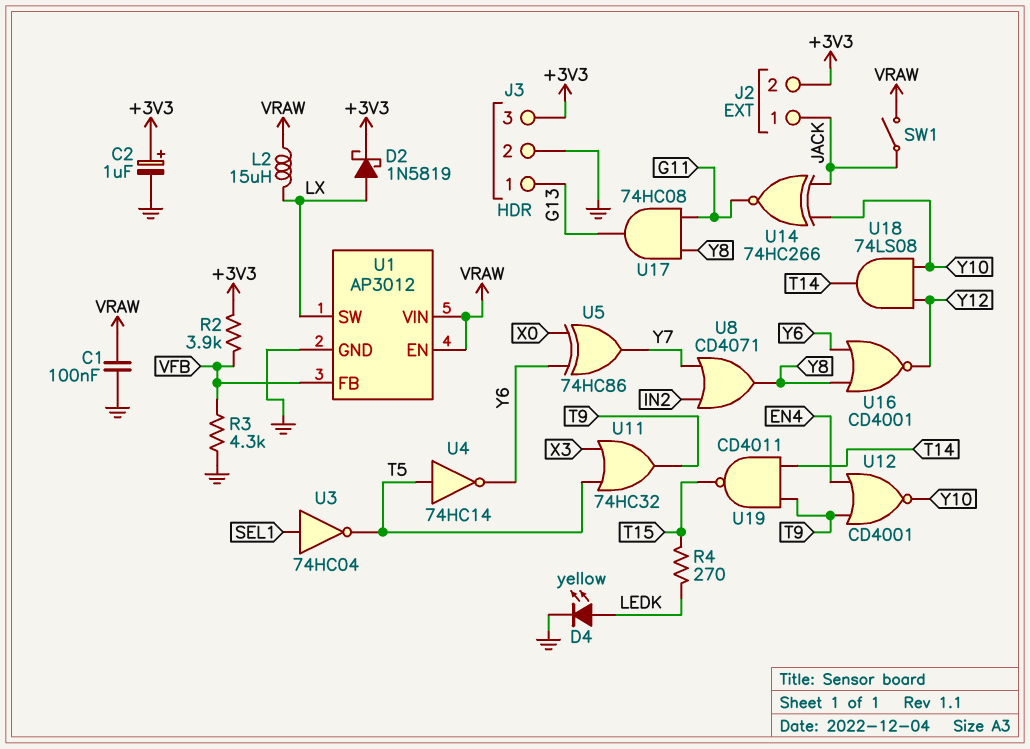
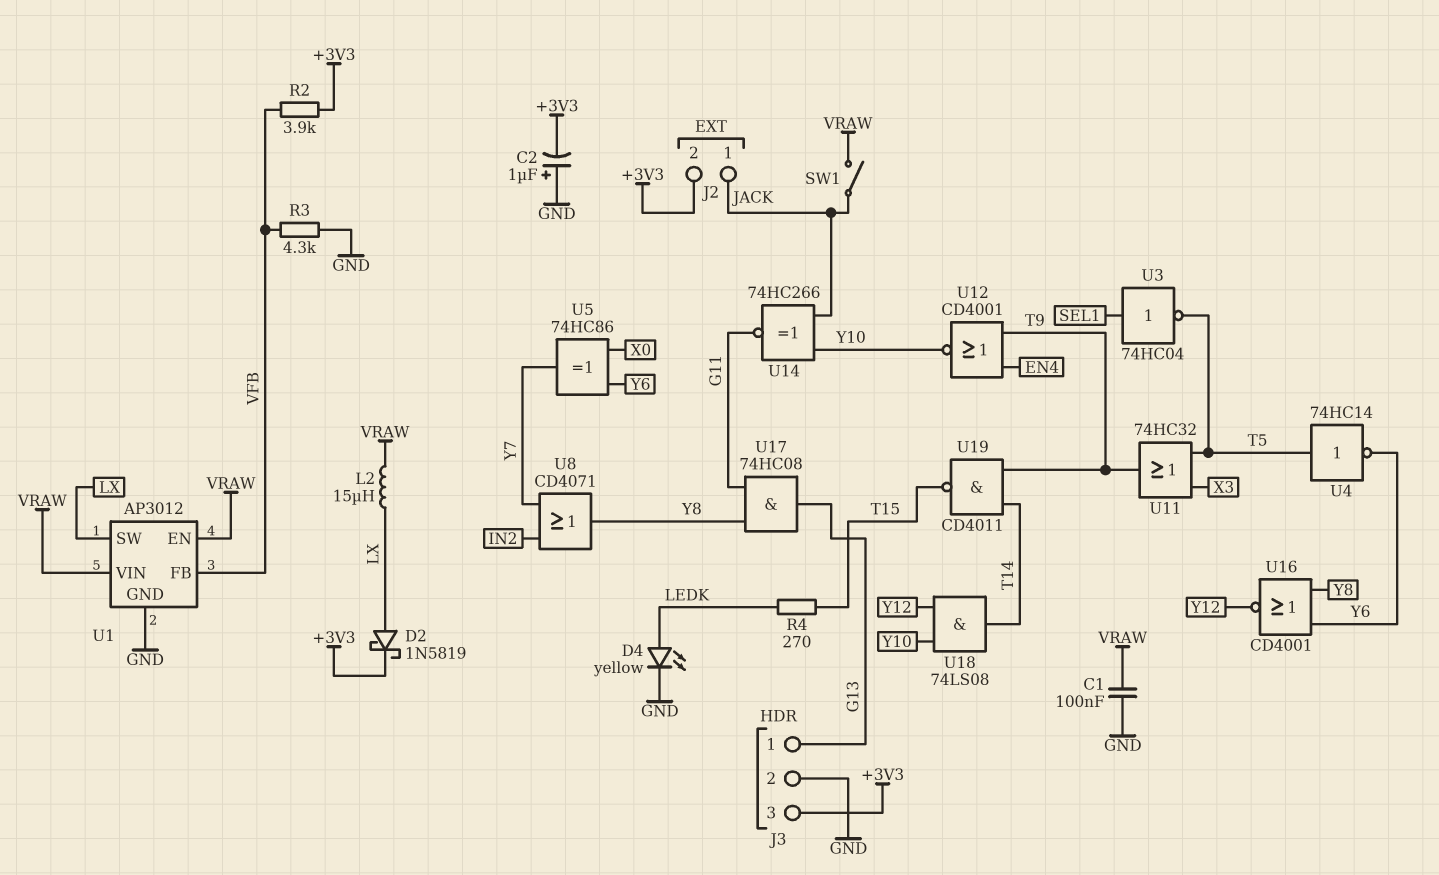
C2: 1uF (plus +3V3, minus GND) -> 1uF (plus GND, minus +3V3)

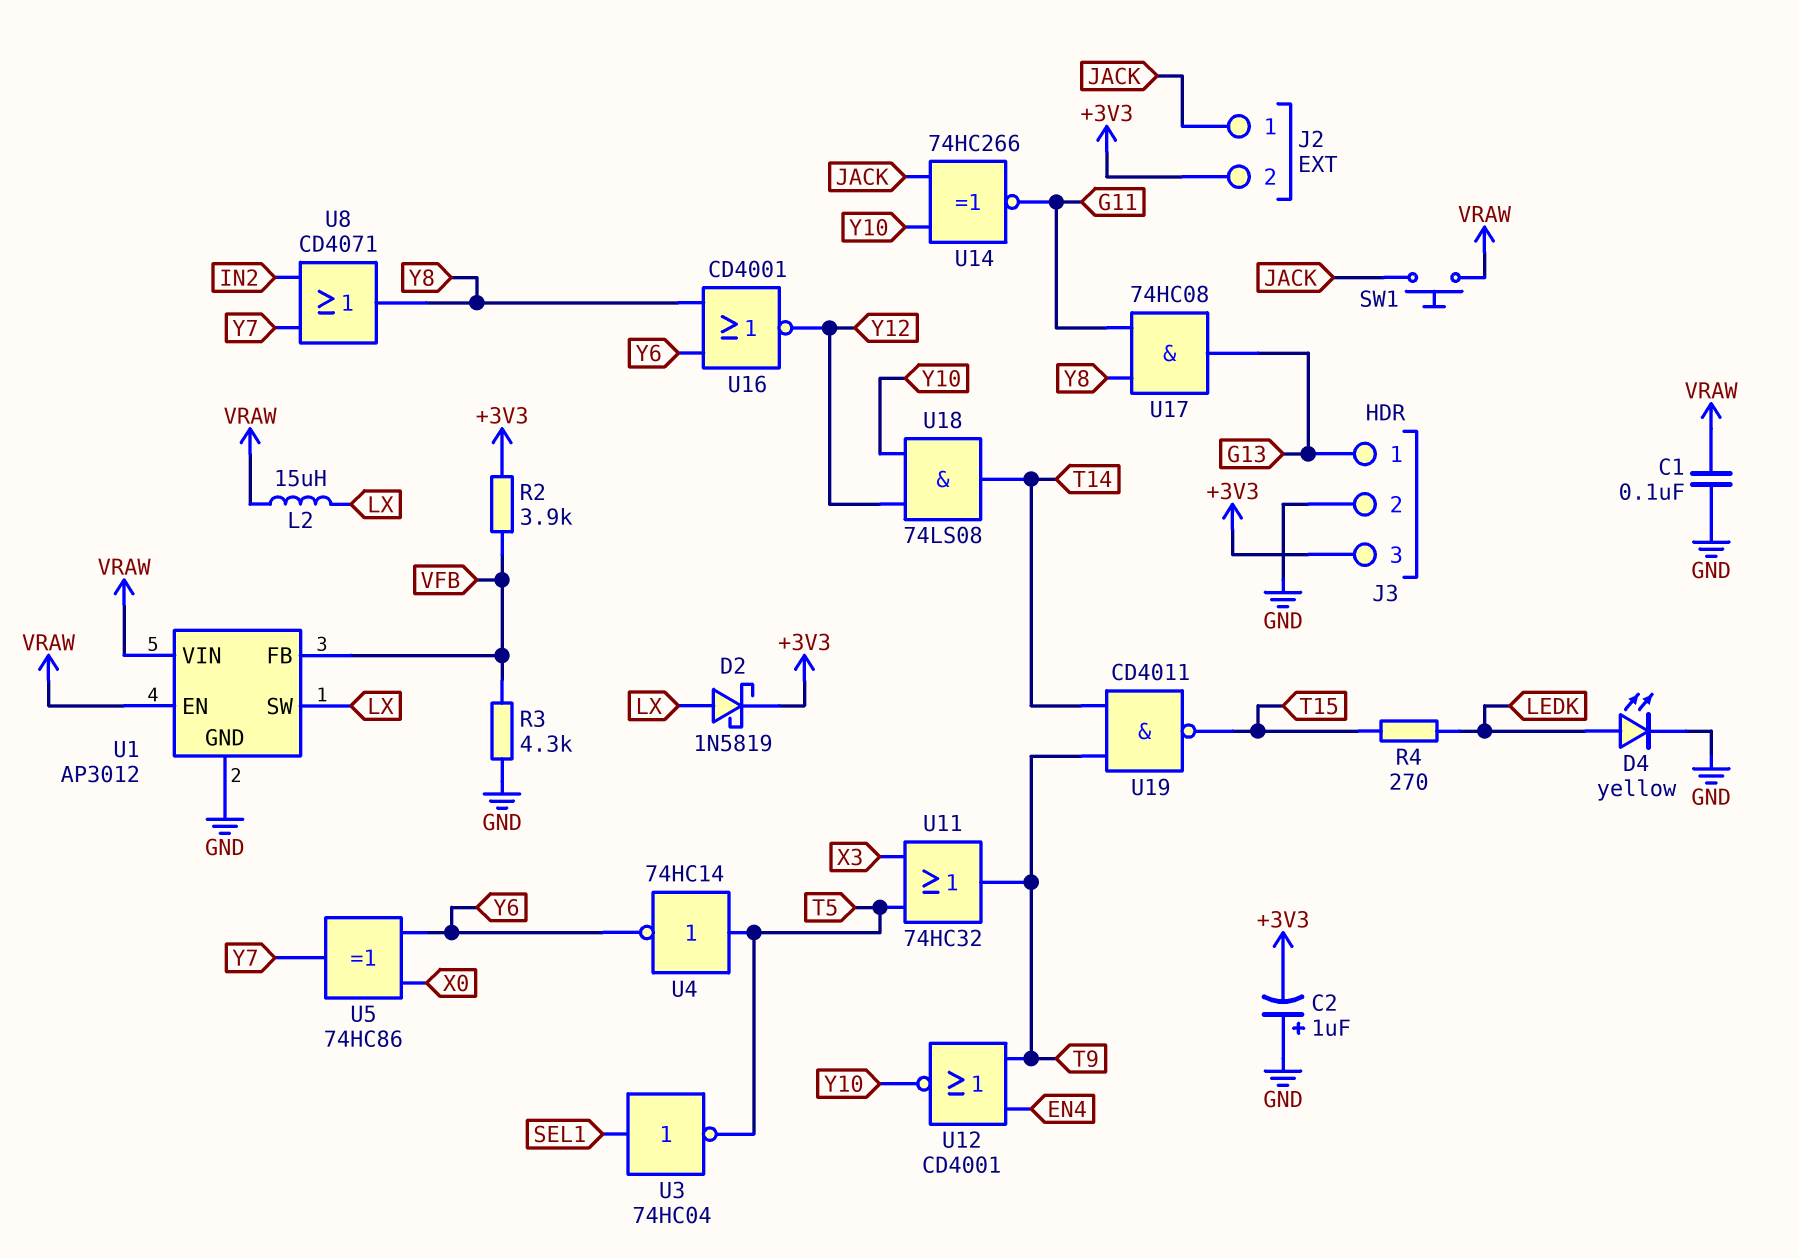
SW1: switch (JACK, VRAW) -> button (JACK, VRAW)

